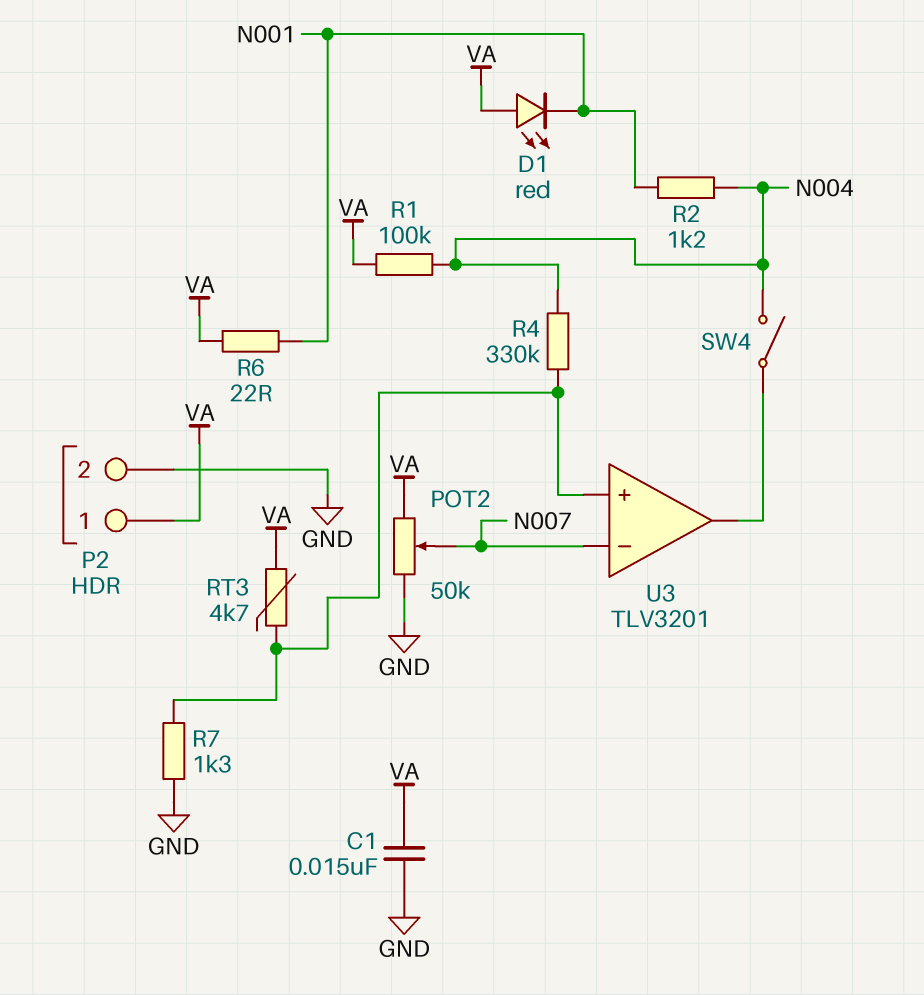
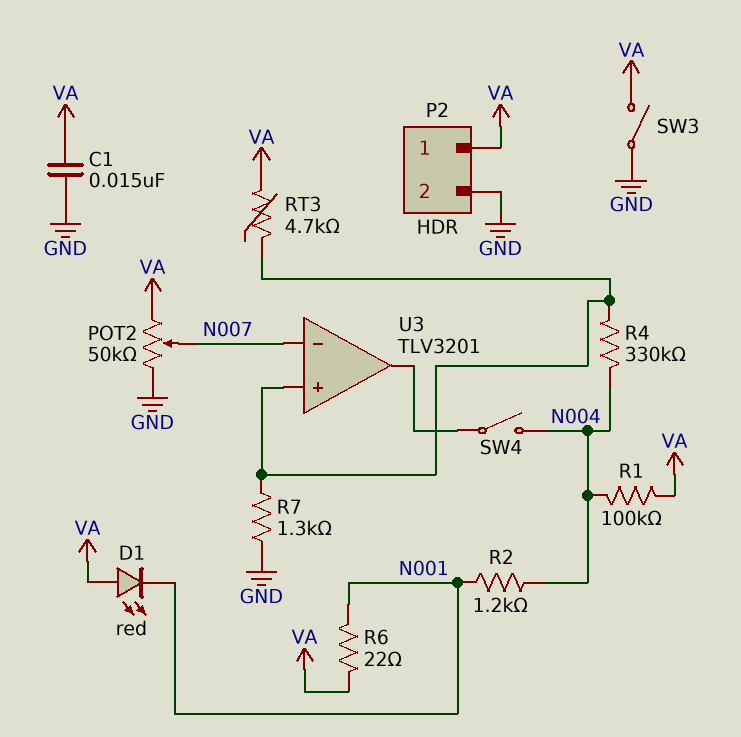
SW3: none -> switch (GND, VA)

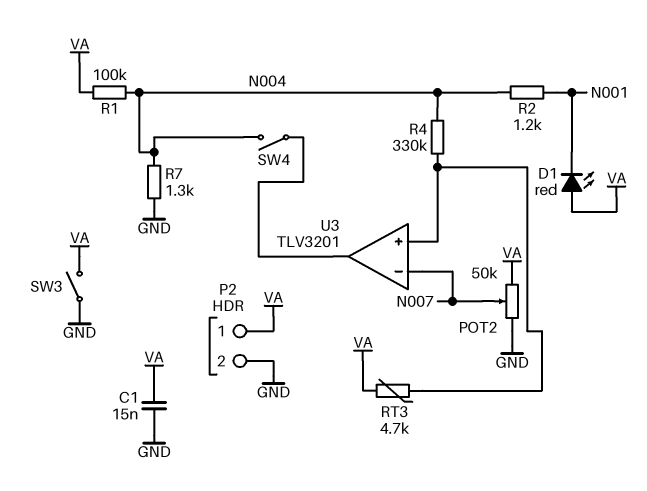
R6: 22 (N001, VA) -> none
R7: 1.3k (GND, U3/in+) -> 1.3k (GND, N004)

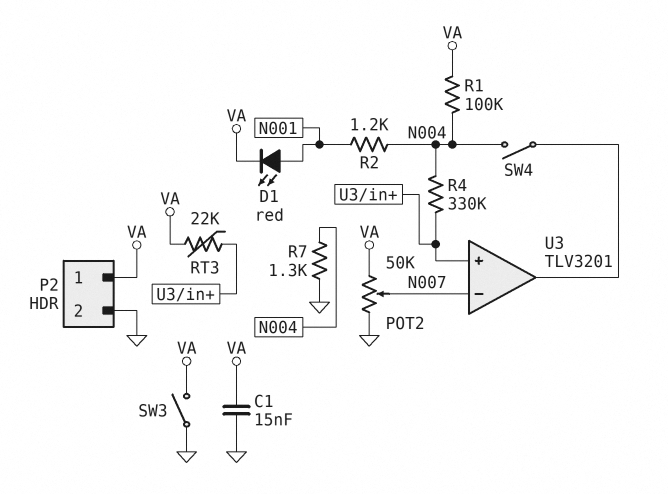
D1: LED red (A VA, K N001) -> LED red (A N001, K VA)
RT3: 4.7k (U3/in+, VA) -> 22k (U3/in+, VA)

